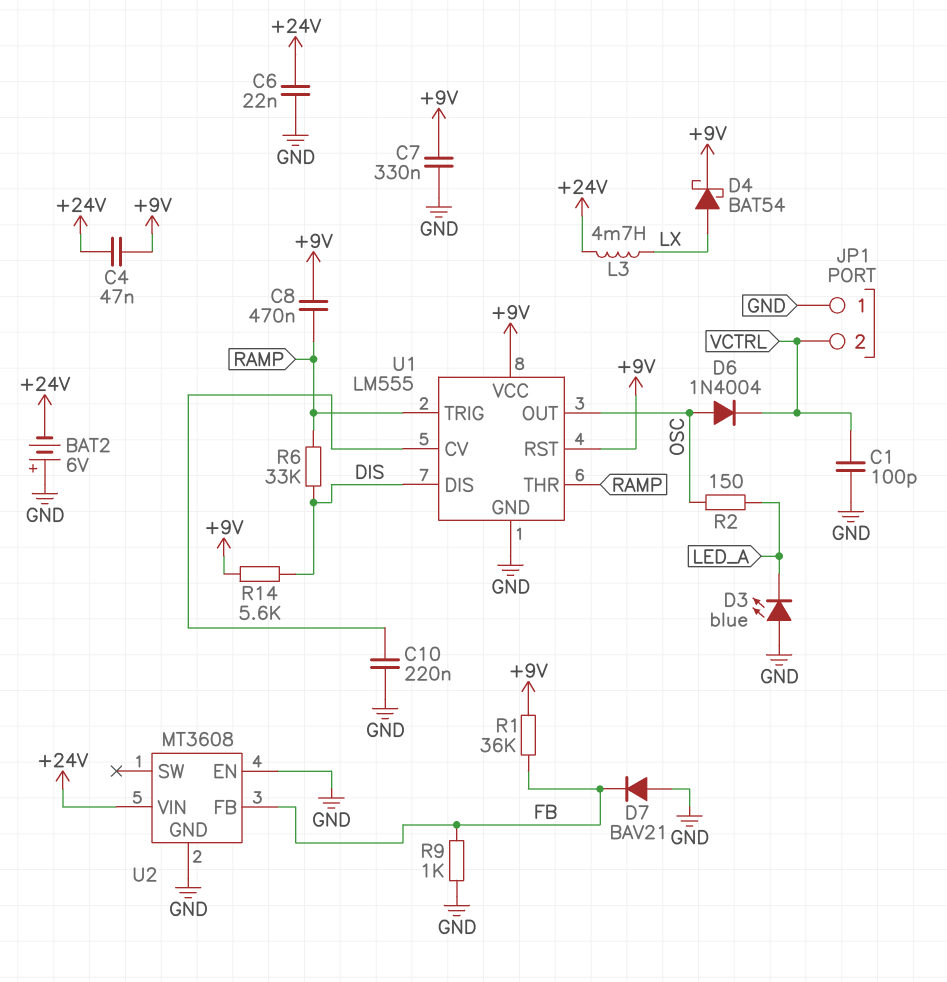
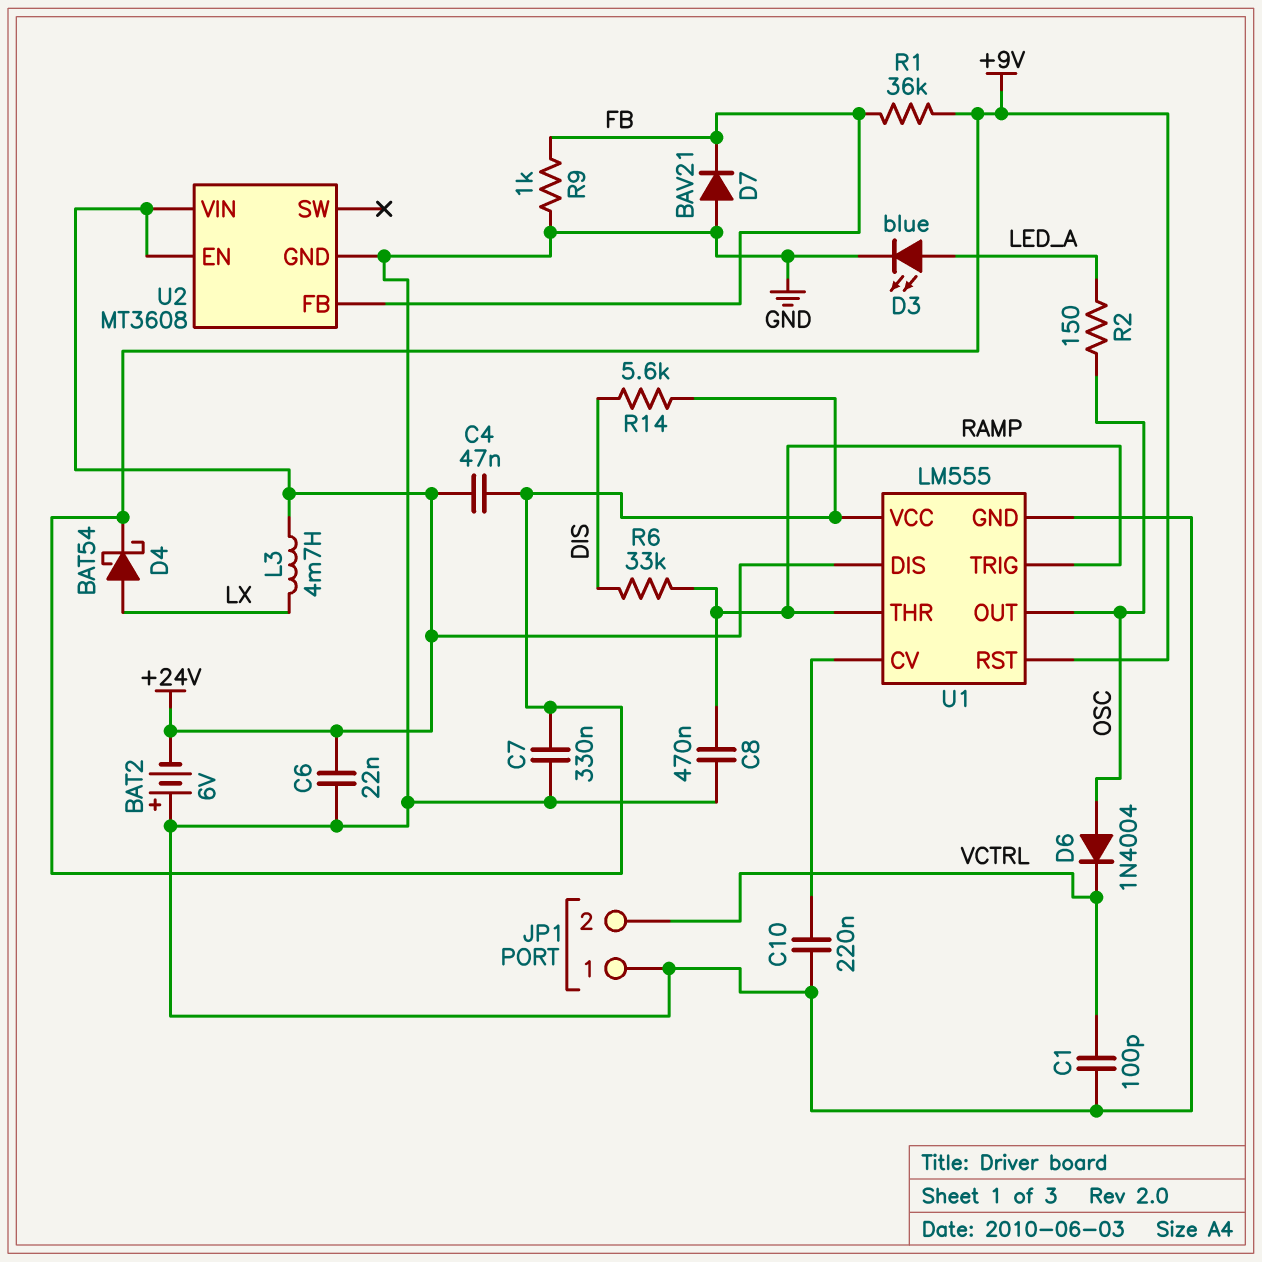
C8: 470nF (+9V, RAMP) -> 470nF (GND, RAMP)
D3: LED blue (A GND, K LED_A) -> LED blue (A LED_A, K GND)
U1 pin DIS: DIS -> +24V
U2 pin EN: GND -> +24V

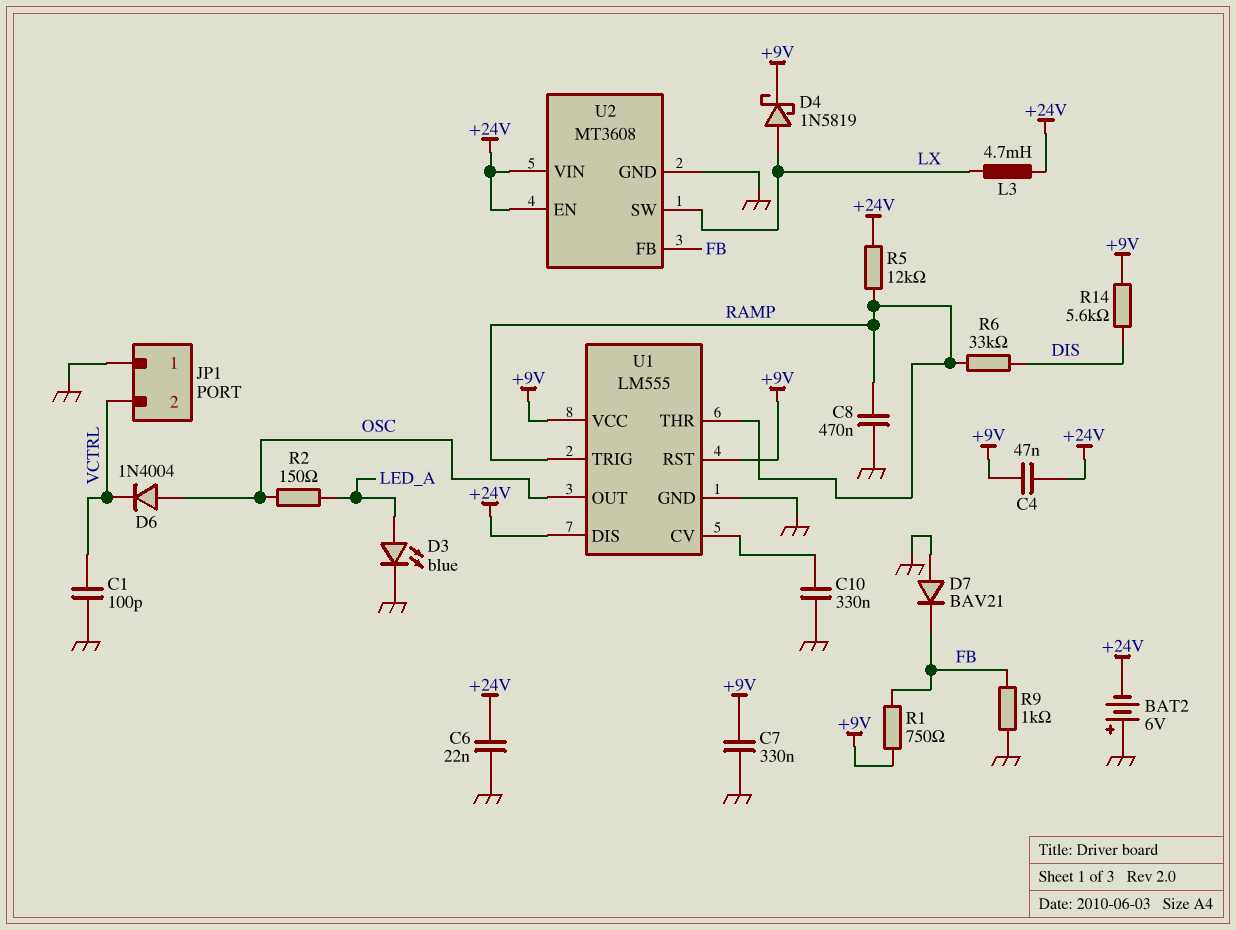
C10: 220nF (GND, U1/CV) -> 330nF (GND, U1/CV)
D4: schottky BAT54 (A LX, K +9V) -> schottky 1N5819 (A LX, K +9V)
R1: 36k (+9V, FB) -> 750 (+9V, FB)
R5: none -> 12k (+24V, RAMP)
U2 pin SW: none -> LX

